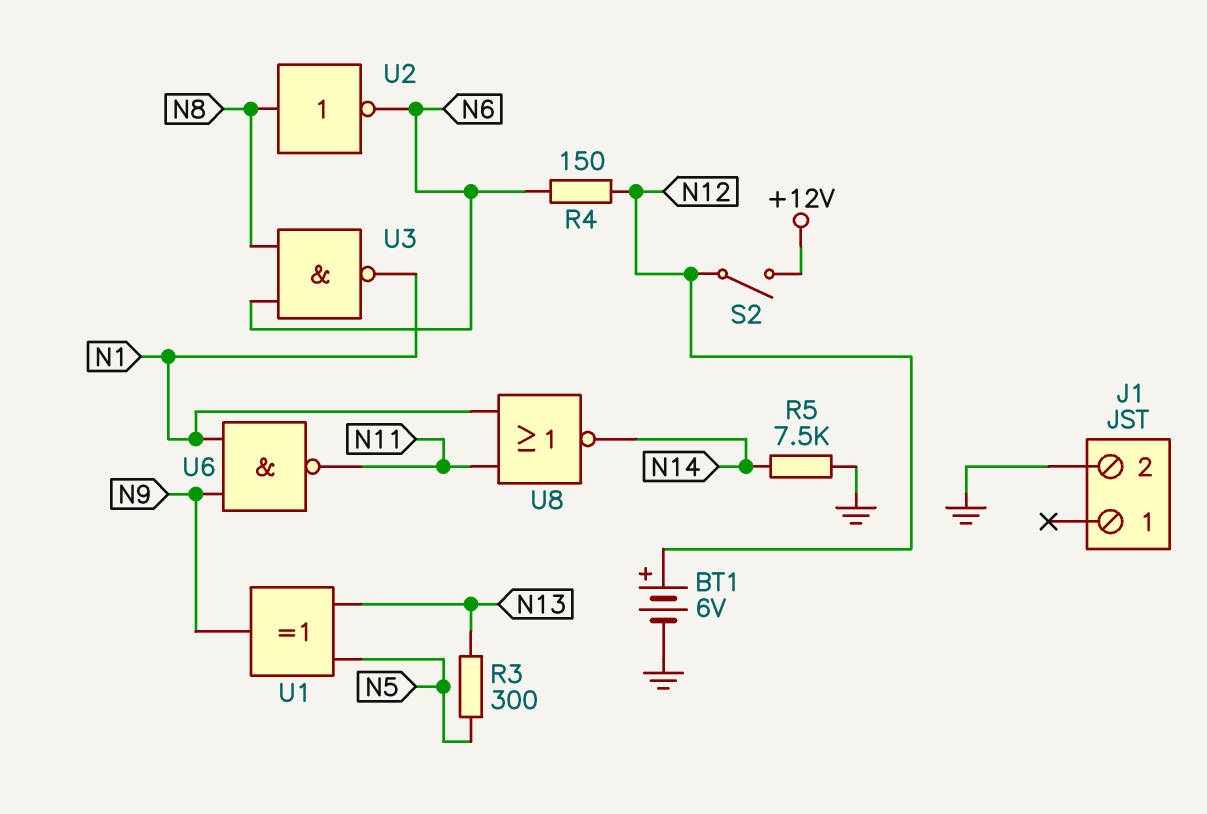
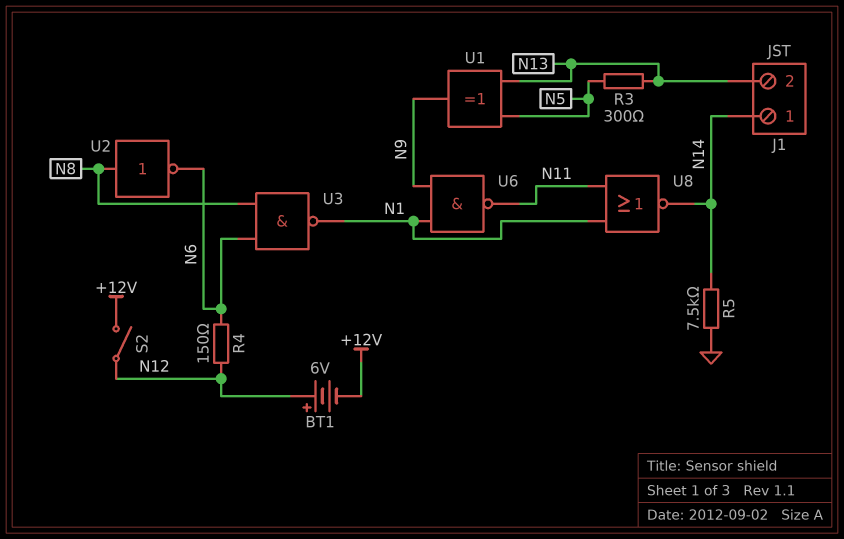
BT1: 6V (plus N12, minus GND) -> 6V (plus N12, minus +12V)
J1 pin 1: none -> N14
J1 pin 2: GND -> N13

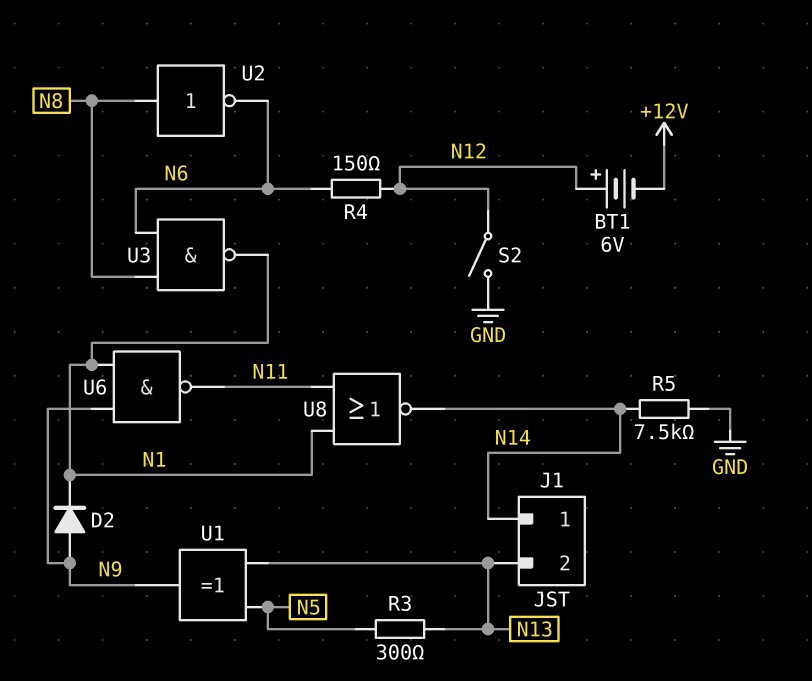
D2: none -> diode (A N9, K N1)
S2: switch (+12V, N12) -> switch (GND, N12)

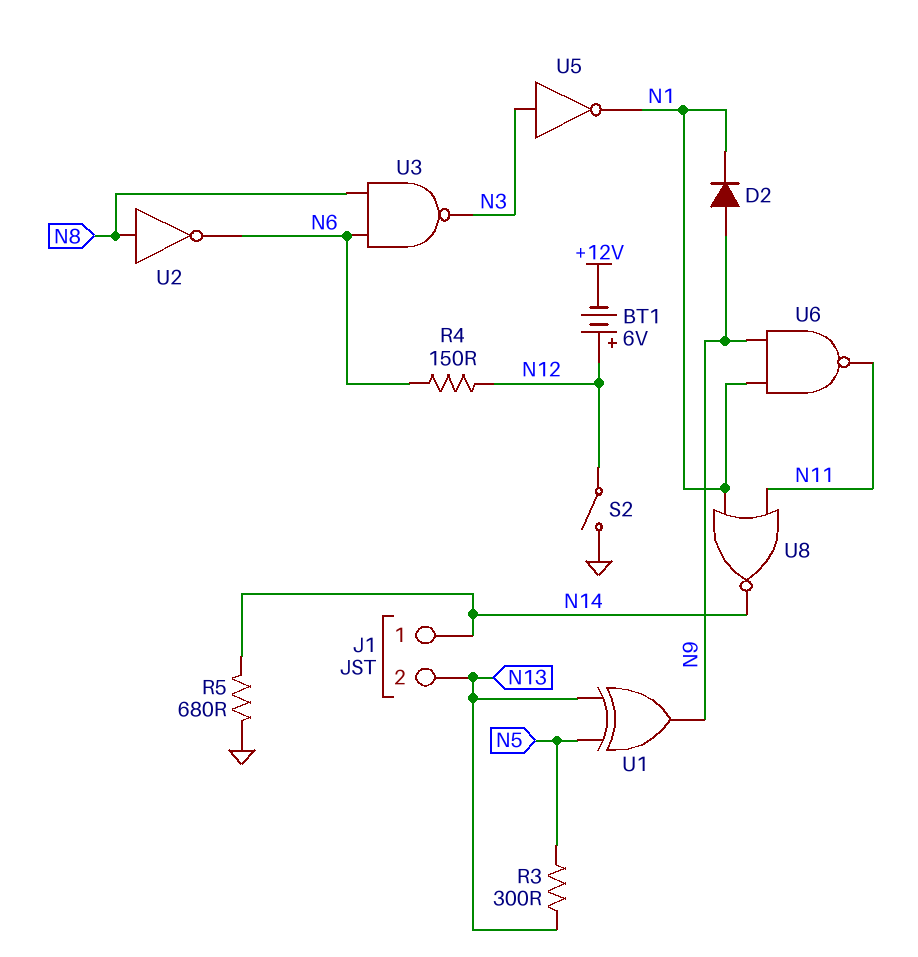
R5: 7.5k (GND, N14) -> 680 (GND, N14)
U3: NAND (in N6, in N8, out N1) -> NAND (in N6, in N8, out N3)
U5: none -> NOT (in N3, out N1)

